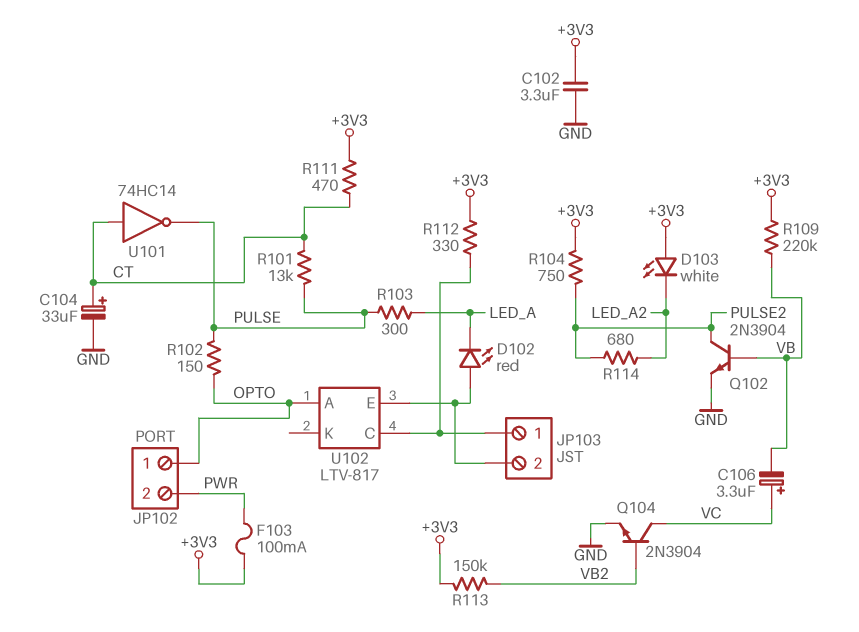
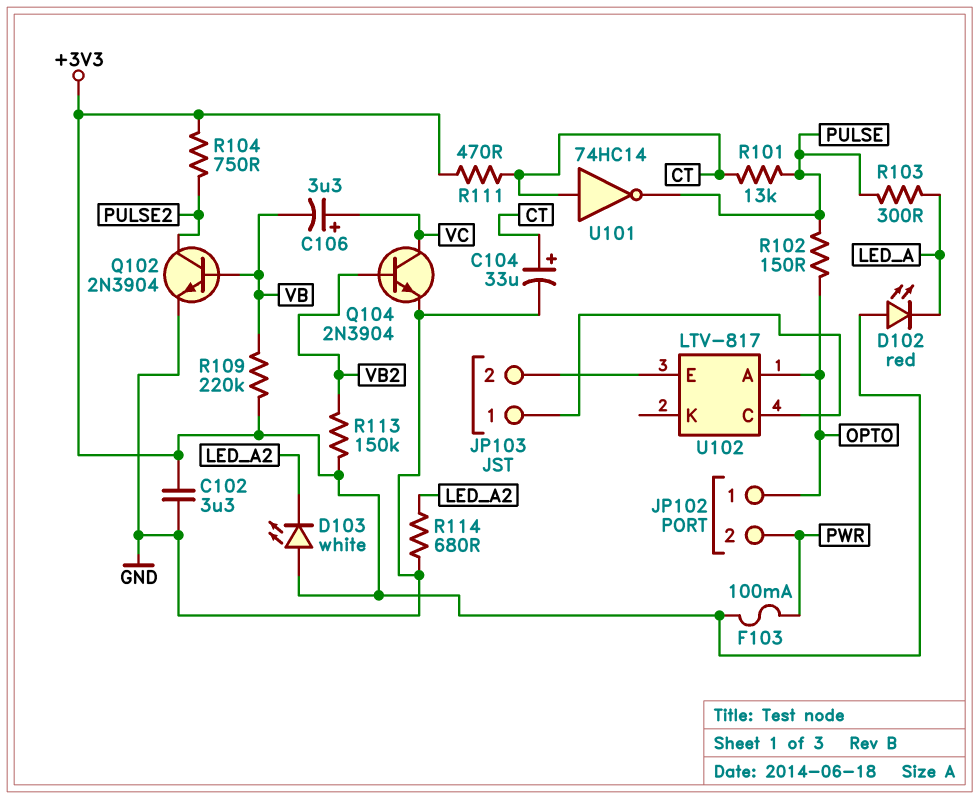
D102: LED red (A JP103/2, K LED_A) -> LED red (A +3V3, K LED_A)
R112: 330 (+3V3, JP103/1) -> none
R114: 680 (LED_A2, PULSE2) -> 680 (GND, LED_A2)

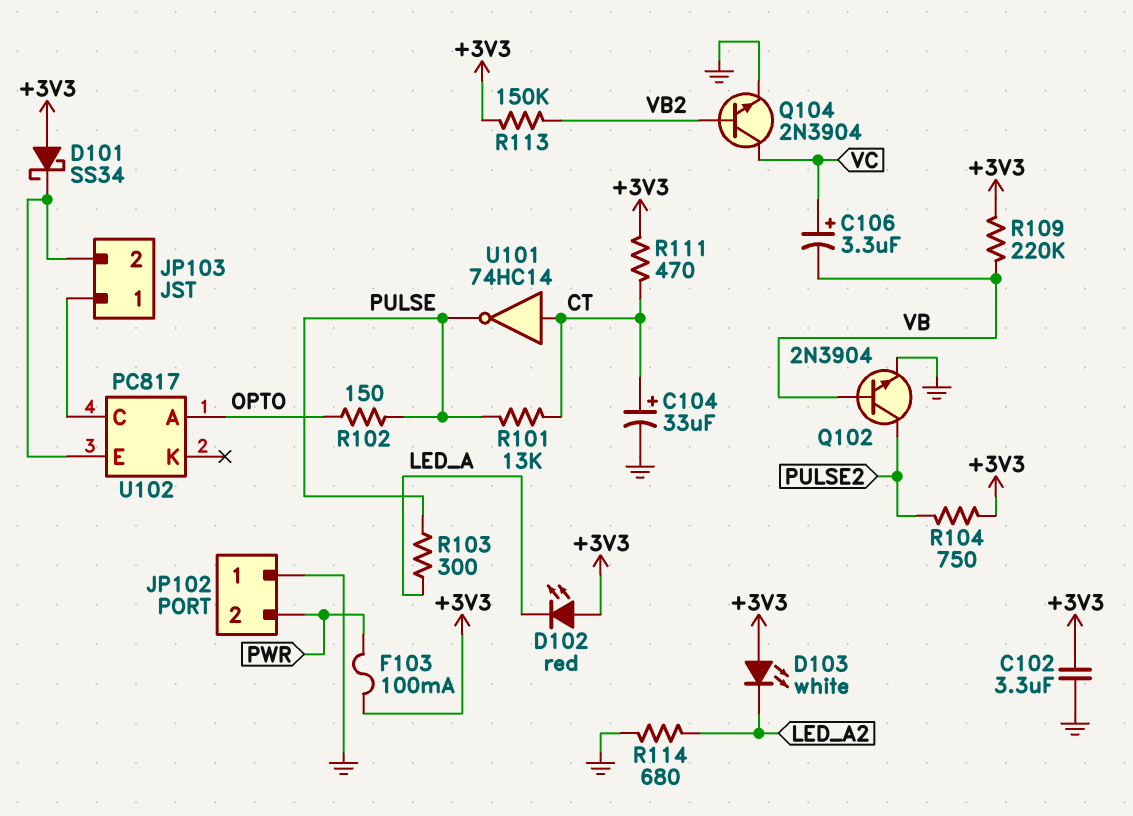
D101: none -> schottky SS34 (A +3V3, K JP103/2)
JP102 pin 1: OPTO -> GND
U102: LTV-817 -> PC817

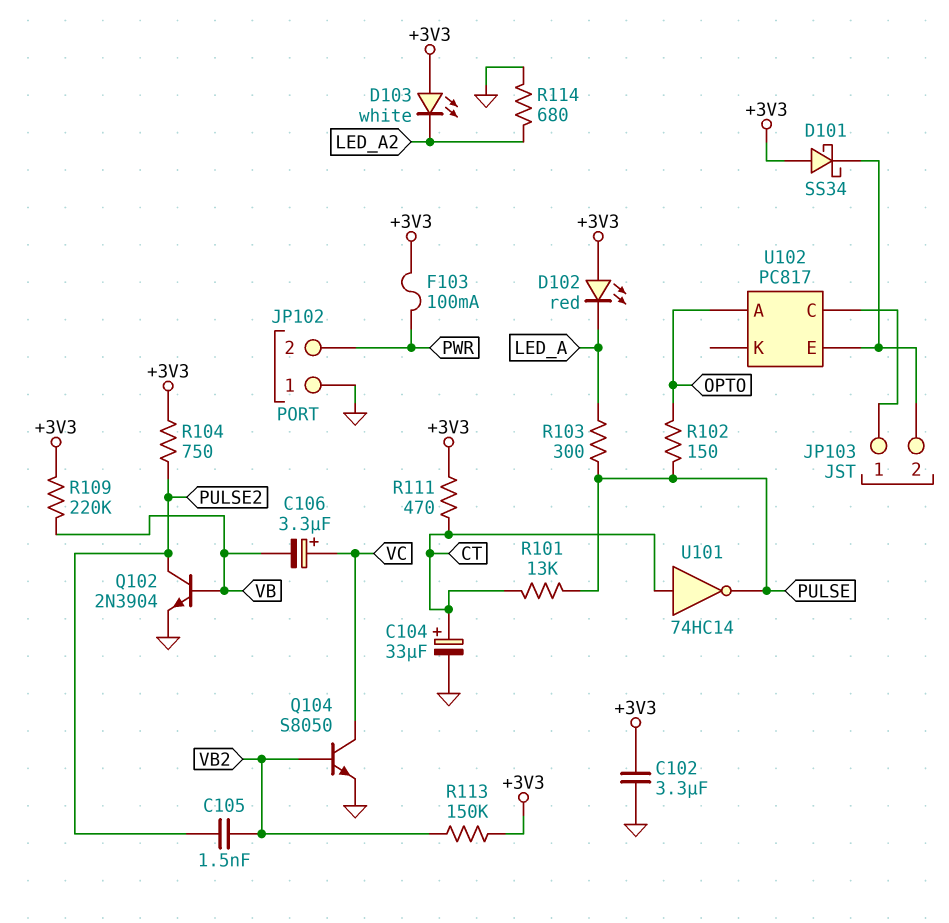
C105: none -> 1.5nF (PULSE2, VB2)
Q104: NPN 2N3904 (B VB2, C VC, E GND) -> NPN S8050 (B VB2, C VC, E GND)

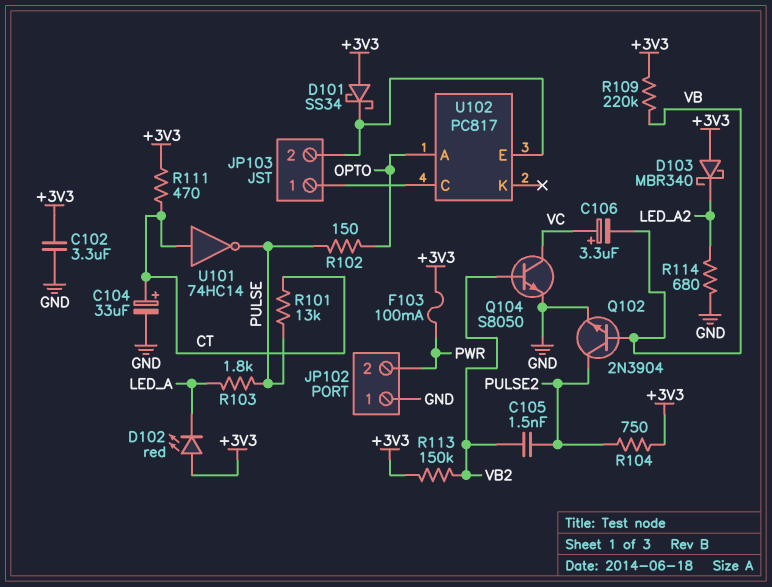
D103: LED white (A +3V3, K LED_A2) -> schottky MBR340 (A +3V3, K LED_A2)
R103: 300 (LED_A, PULSE) -> 1.8k (LED_A, PULSE)

